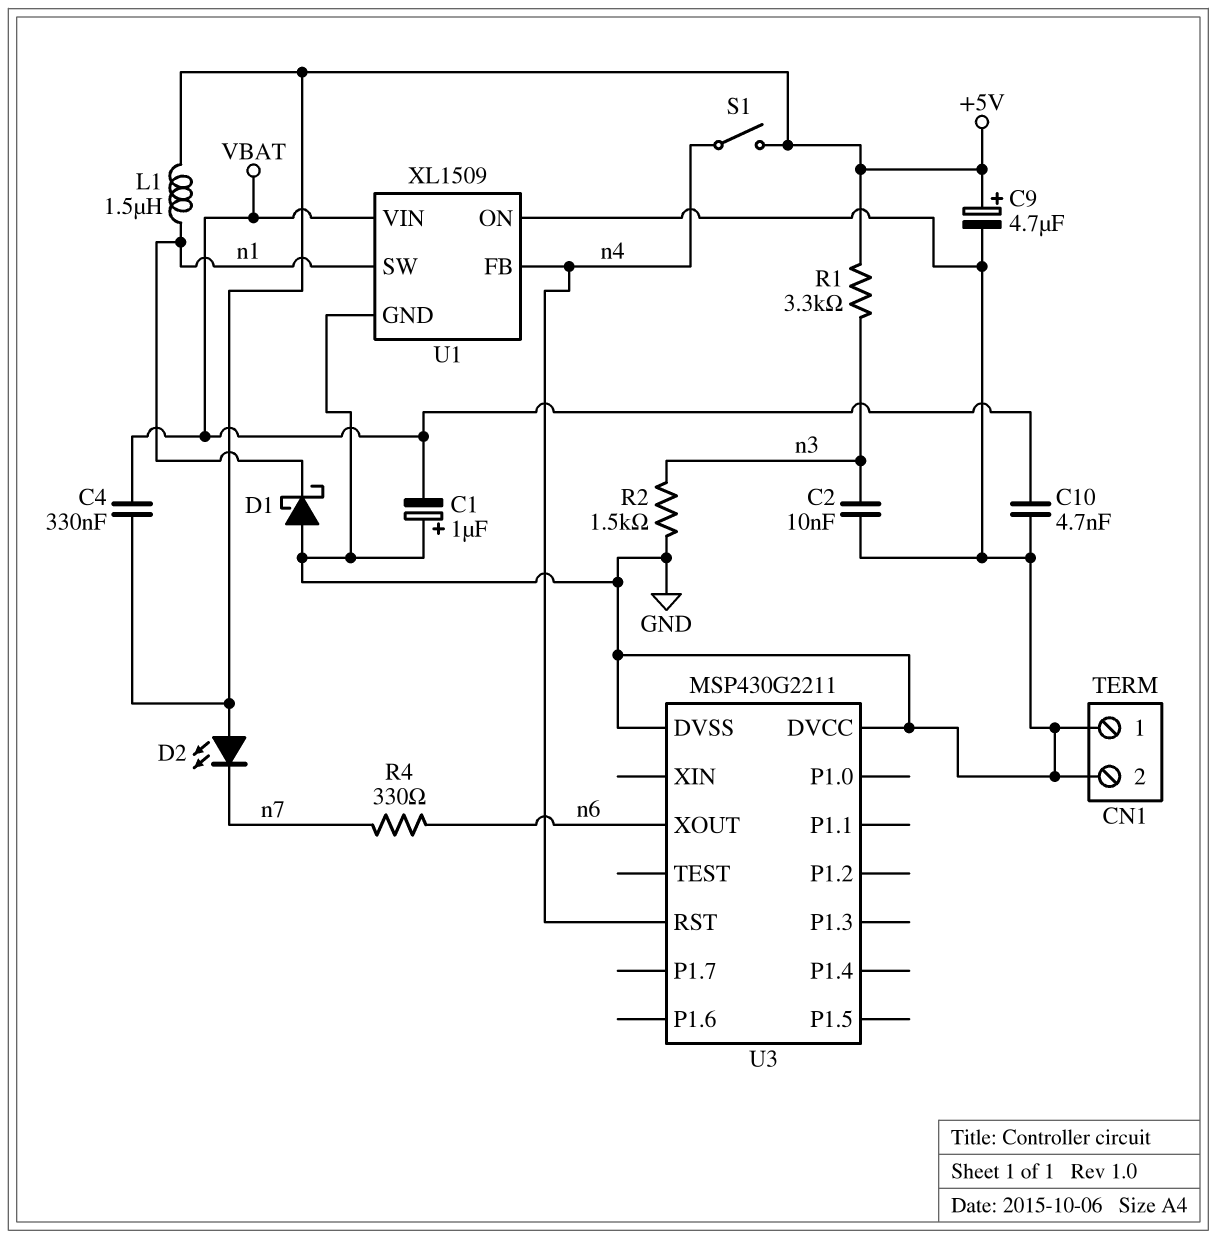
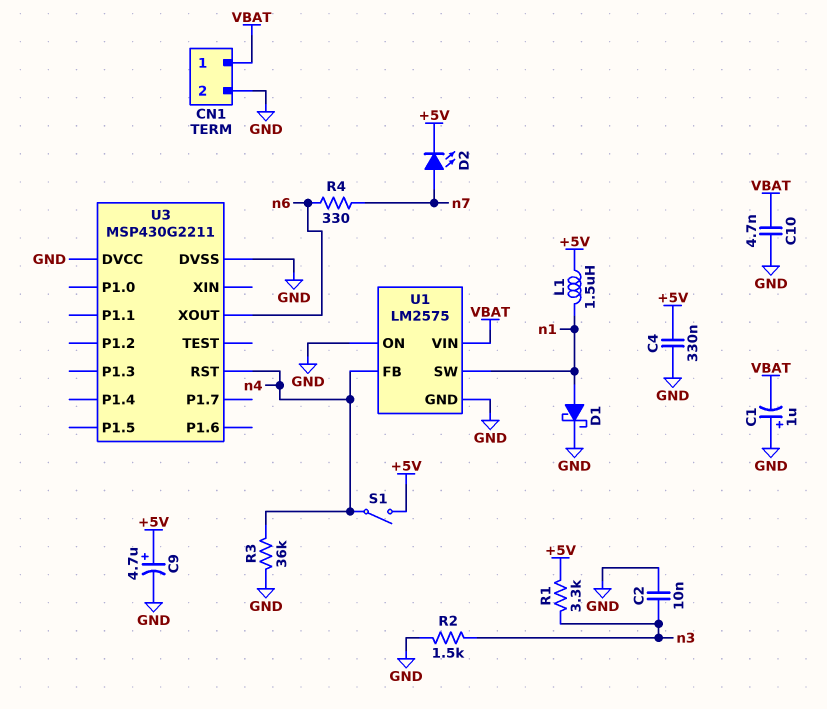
C4: 330nF (+5V, VBAT) -> 330nF (+5V, GND)
CN1 pin 1: GND -> VBAT
D1: schottky (A GND, K n1) -> schottky (A n1, K GND)
D2: LED (A +5V, K n7) -> LED (A n7, K +5V)
R3: none -> 36k (GND, n4)
U1: XL1509 -> LM2575

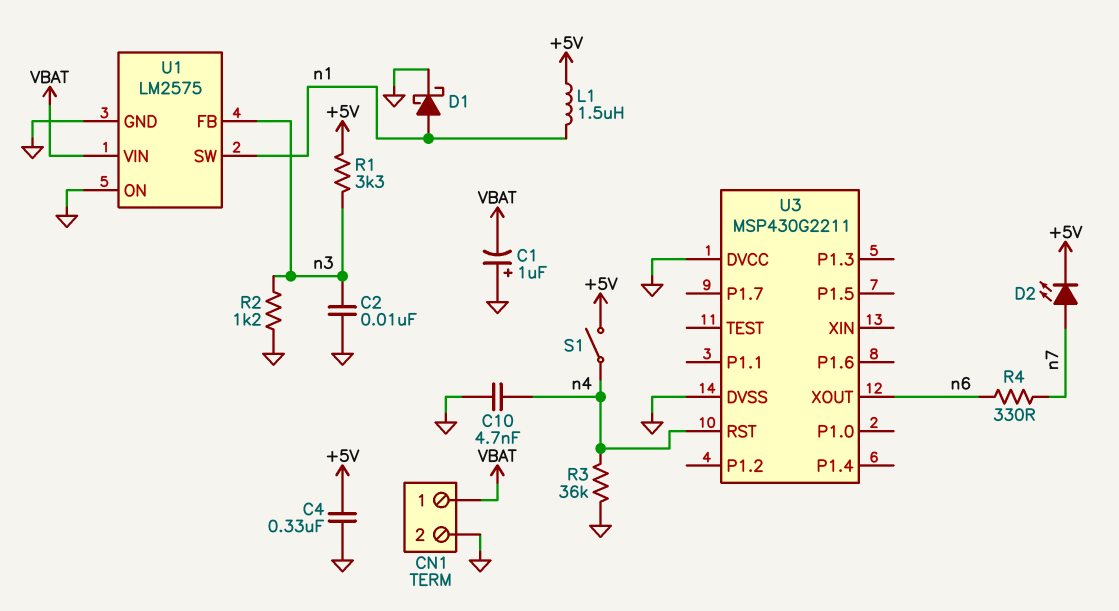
C9: 4.7uF (plus +5V, minus GND) -> none
C10: 4.7nF (GND, VBAT) -> 4.7nF (GND, n4)
R2: 1.5k (GND, n3) -> 1.2k (GND, n3)
U1 pin FB: n4 -> n3

